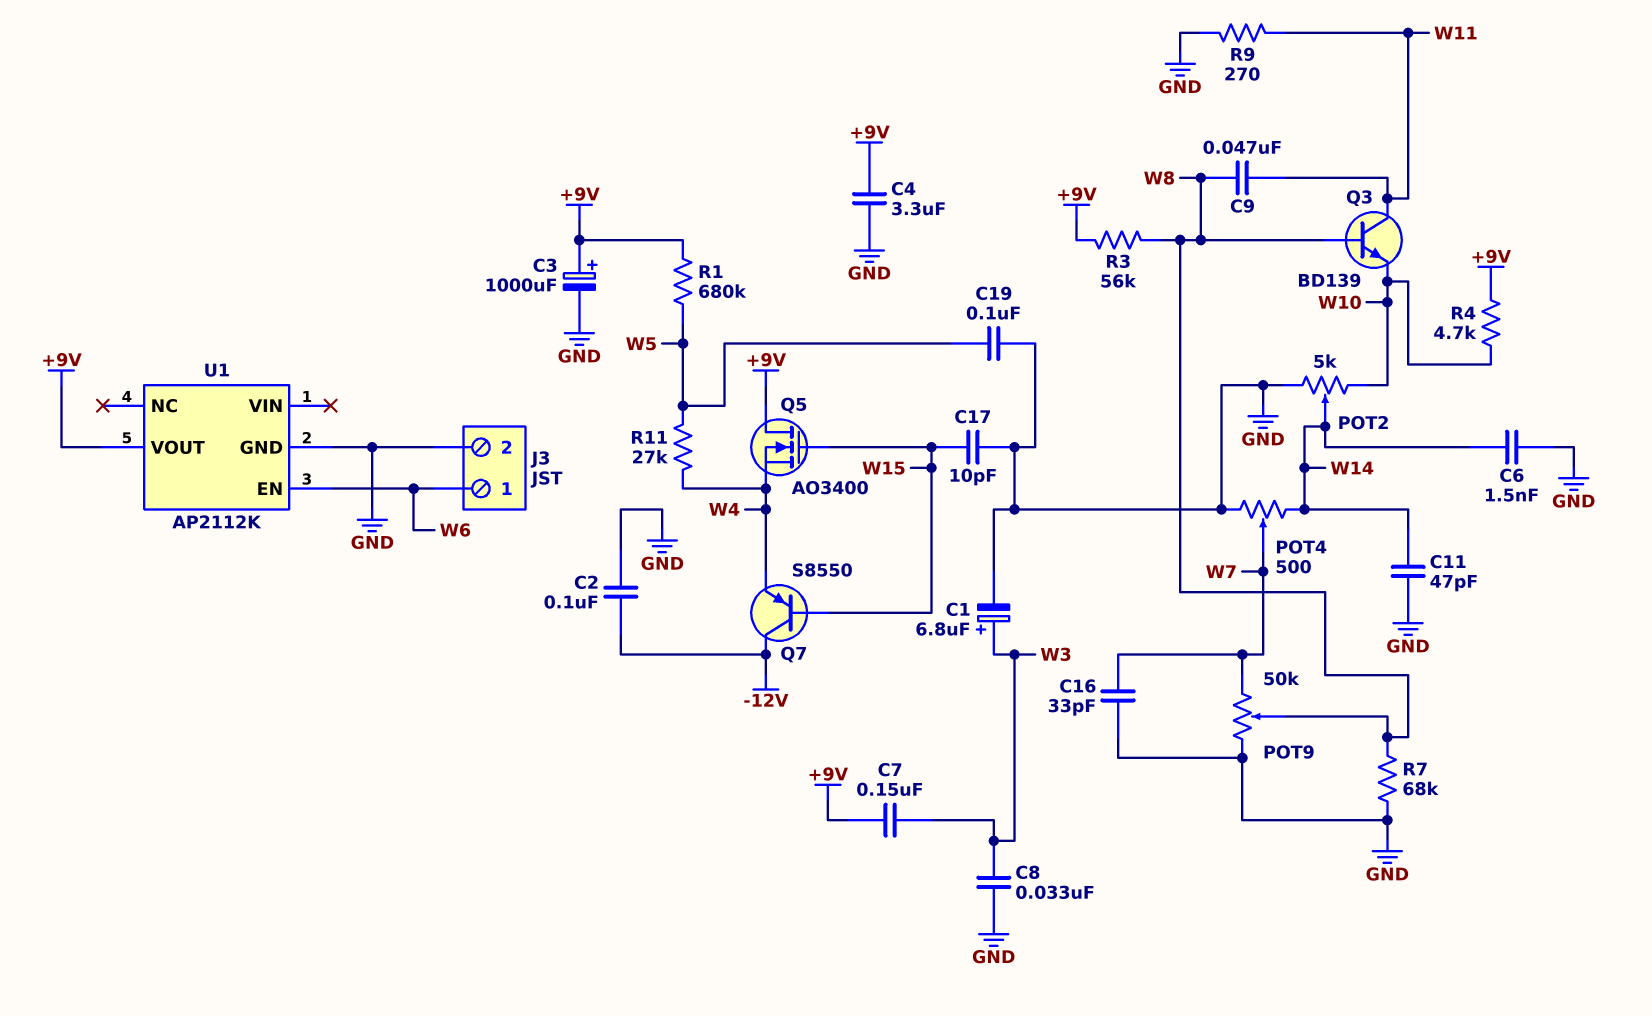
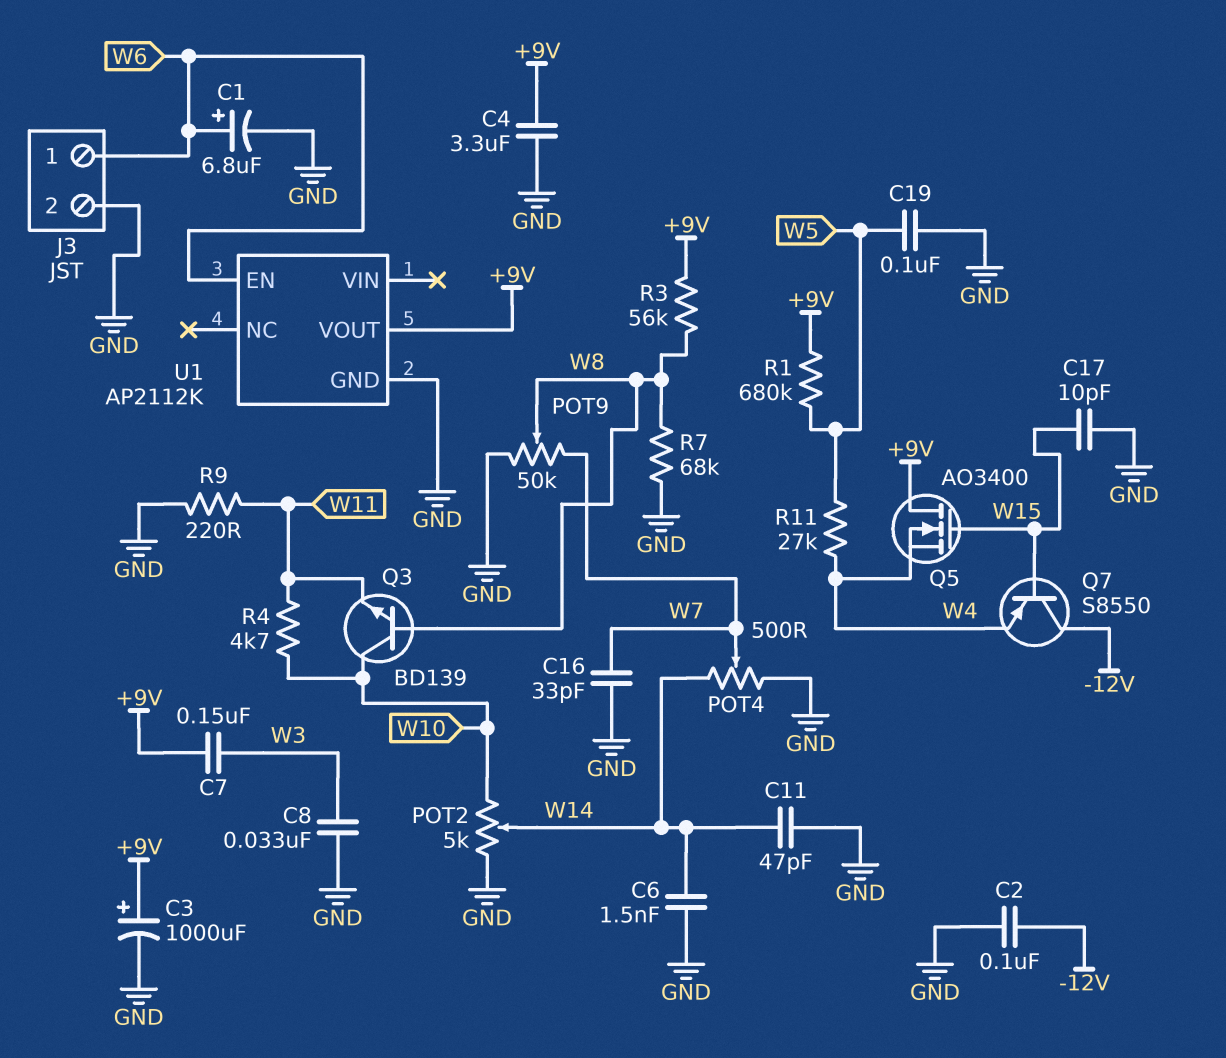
C1: 6.8uF (plus W3, minus GND) -> 6.8uF (plus W6, minus GND)
C9: 47nF (W8, W11) -> none
Q3: NPN BD139 (B W8, C W11, E W10) -> NPN BD139 (B W8, C W10, E W11)
R4: 4.7k (+9V, W10) -> 4.7k (W10, W11)
R9: 270 (GND, W11) -> 220 (GND, W11)

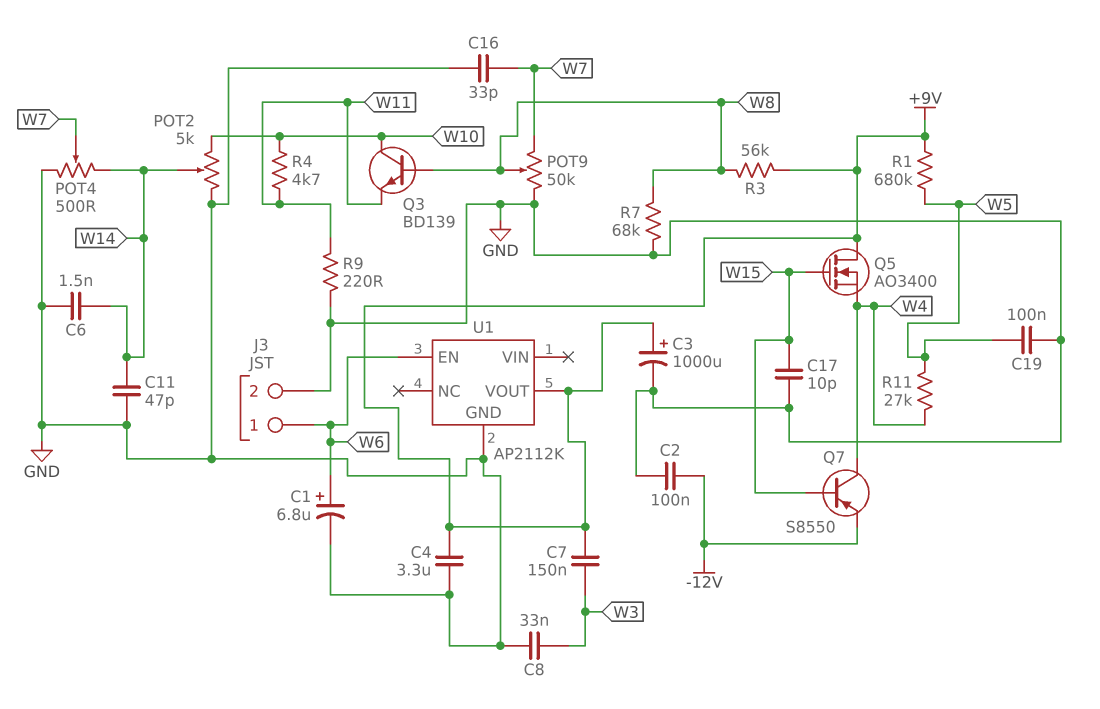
Q7: PNP S8550 (B W15, C -12V, E W4) -> PNP S8550 (B W15, C W4, E -12V)

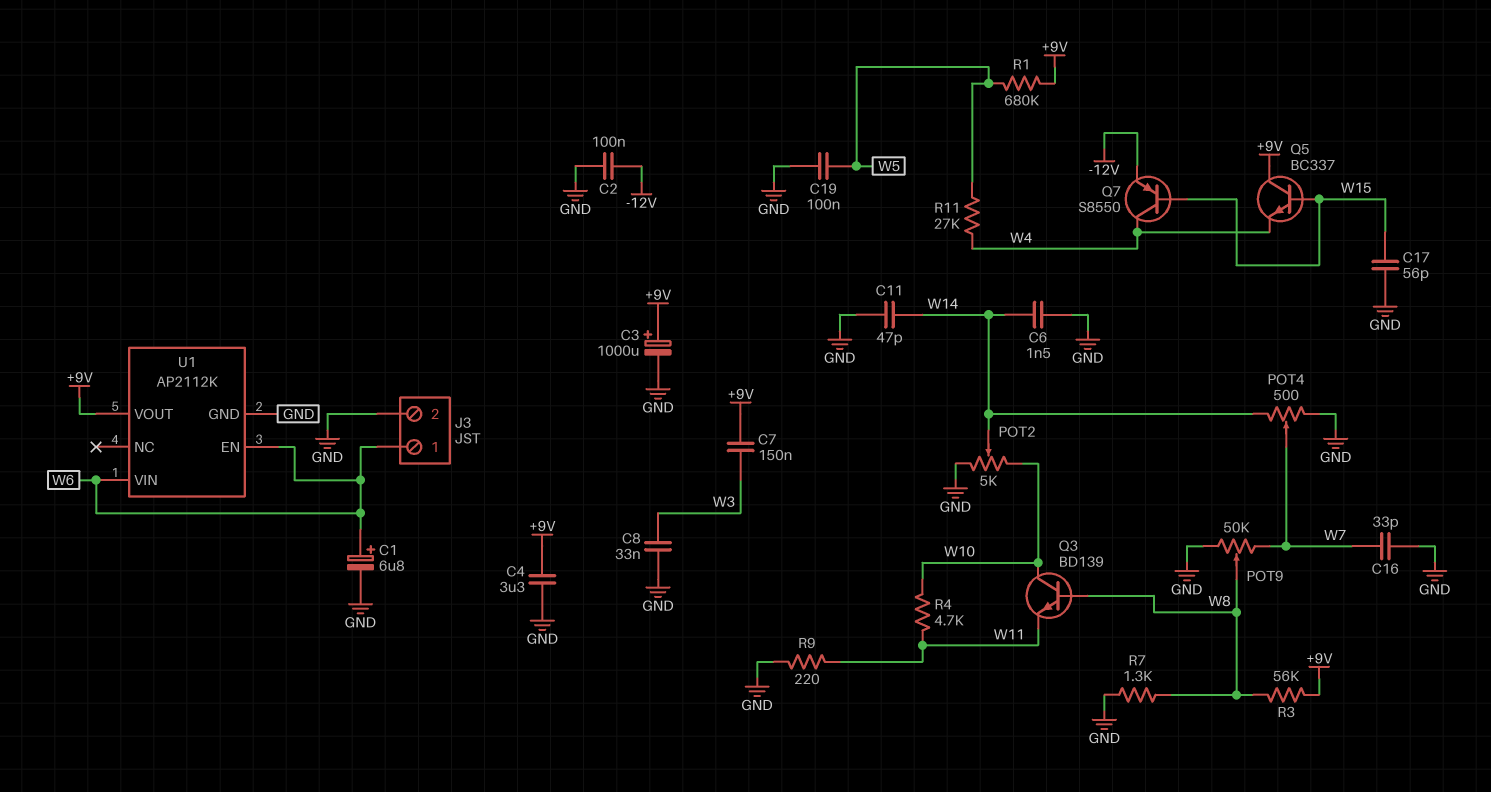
C17: 10pF (GND, W15) -> 56pF (GND, W15)
Q5: NMOS AO3400 (G W15, D +9V, S W4) -> NPN BC337 (B W15, C +9V, E W4)
R7: 68k (GND, W8) -> 1.3k (GND, W8)
U1 pin VIN: none -> W6

